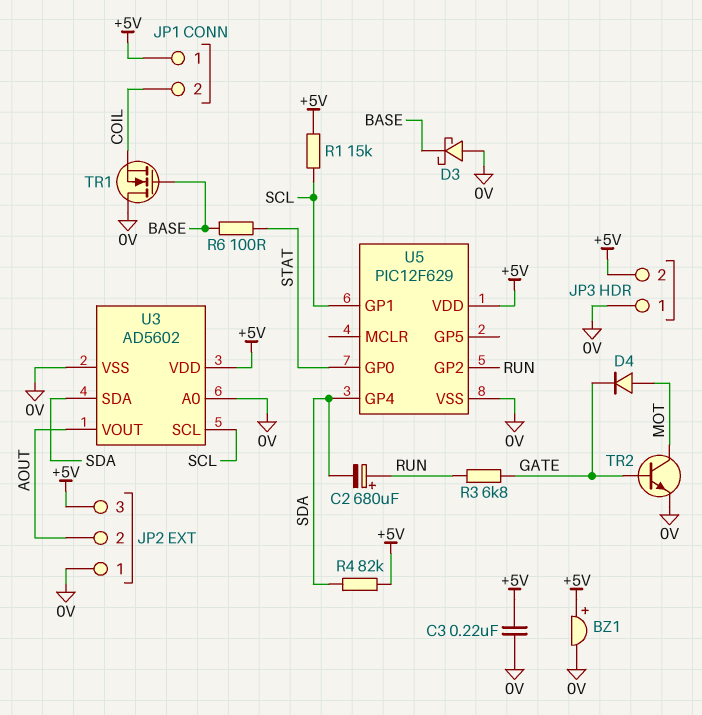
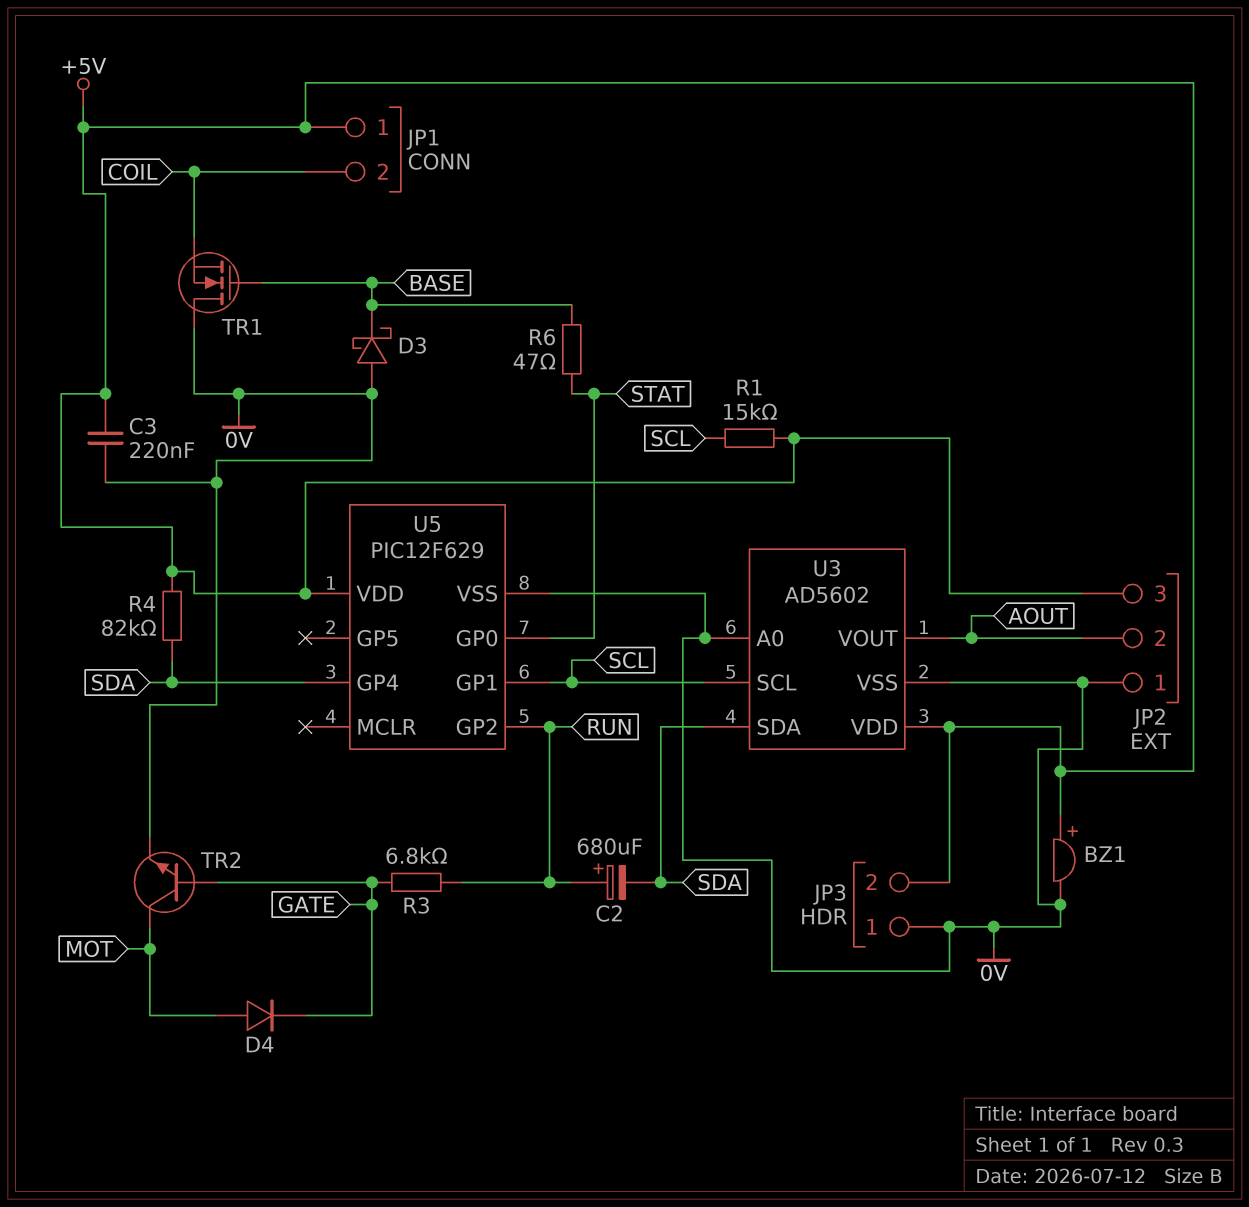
R6: 100 (BASE, STAT) -> 47 (BASE, STAT)

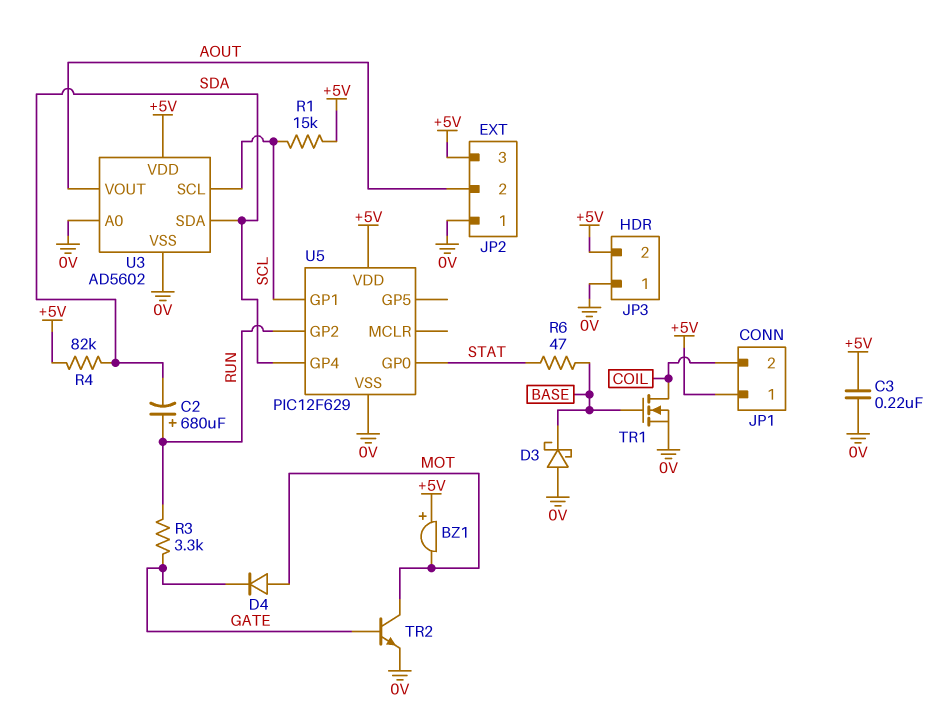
BZ1: buzzer (plus +5V, minus 0V) -> buzzer (plus +5V, minus MOT)
R3: 6.8k (GATE, RUN) -> 3.3k (GATE, RUN)
TR1: NMOS (G BASE, D 0V, S COIL) -> NMOS (G BASE, D COIL, S 0V)

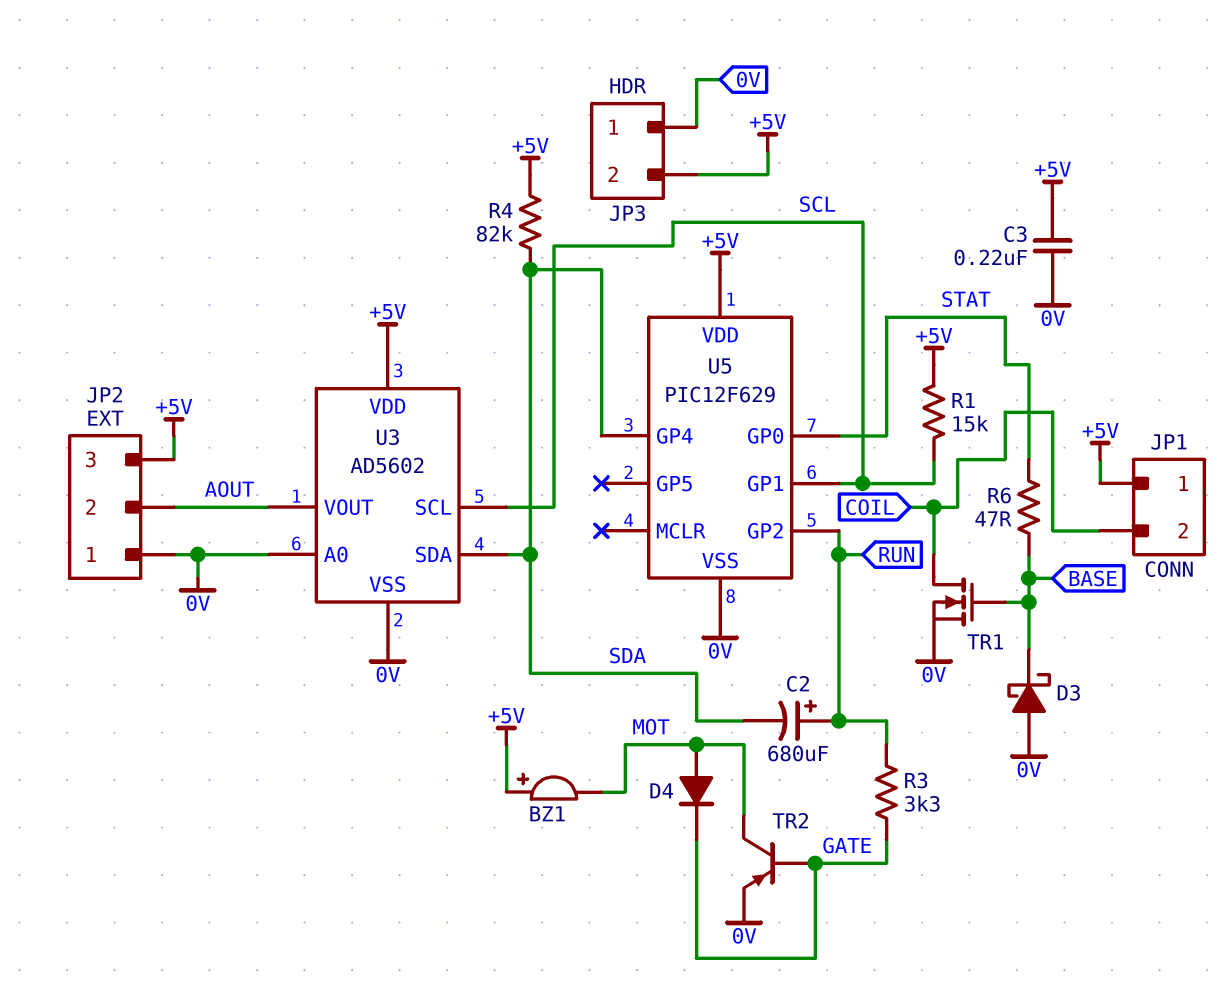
TR2: NPN (B GATE, C MOT, E 0V) -> PNP (B GATE, C MOT, E 0V)

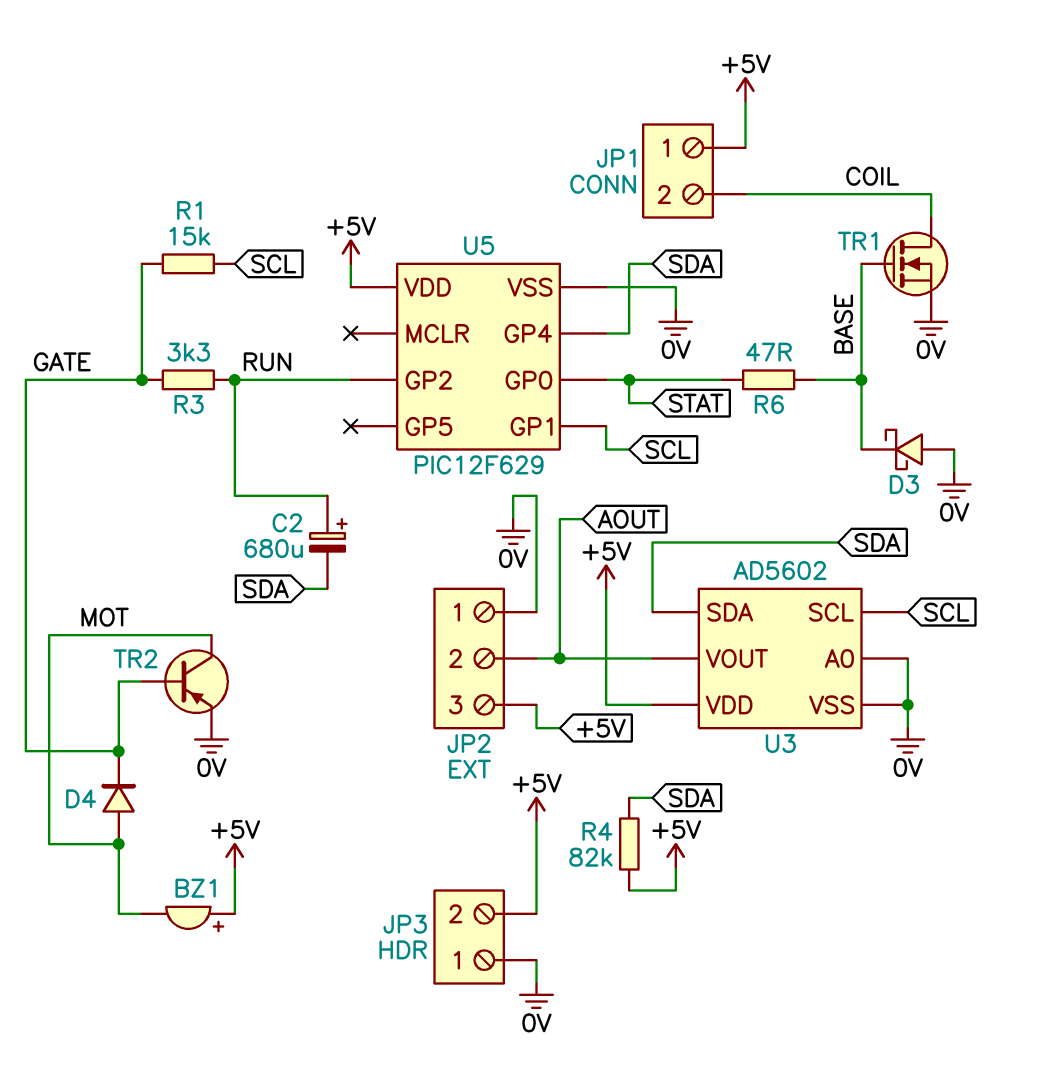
C3: 220nF (+5V, 0V) -> none
R1: 15k (+5V, SCL) -> 15k (GATE, SCL)

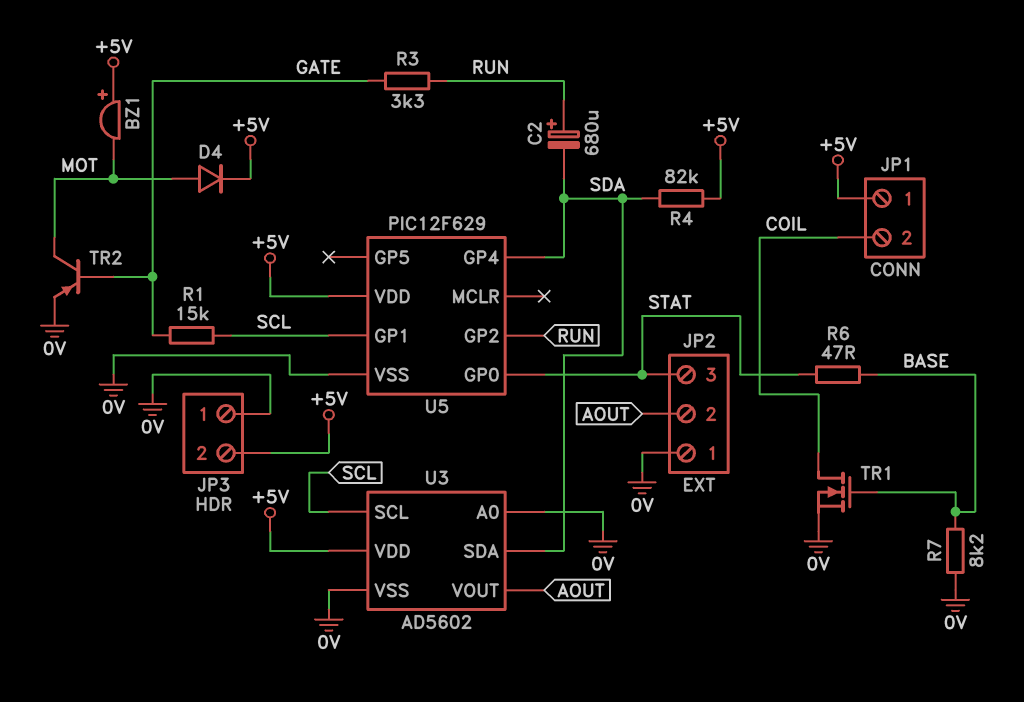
D3: schottky (A 0V, K BASE) -> none
D4: diode (A MOT, K GATE) -> diode (A MOT, K +5V)
JP2 pin 3: +5V -> STAT
R7: none -> 8.2k (0V, BASE)

